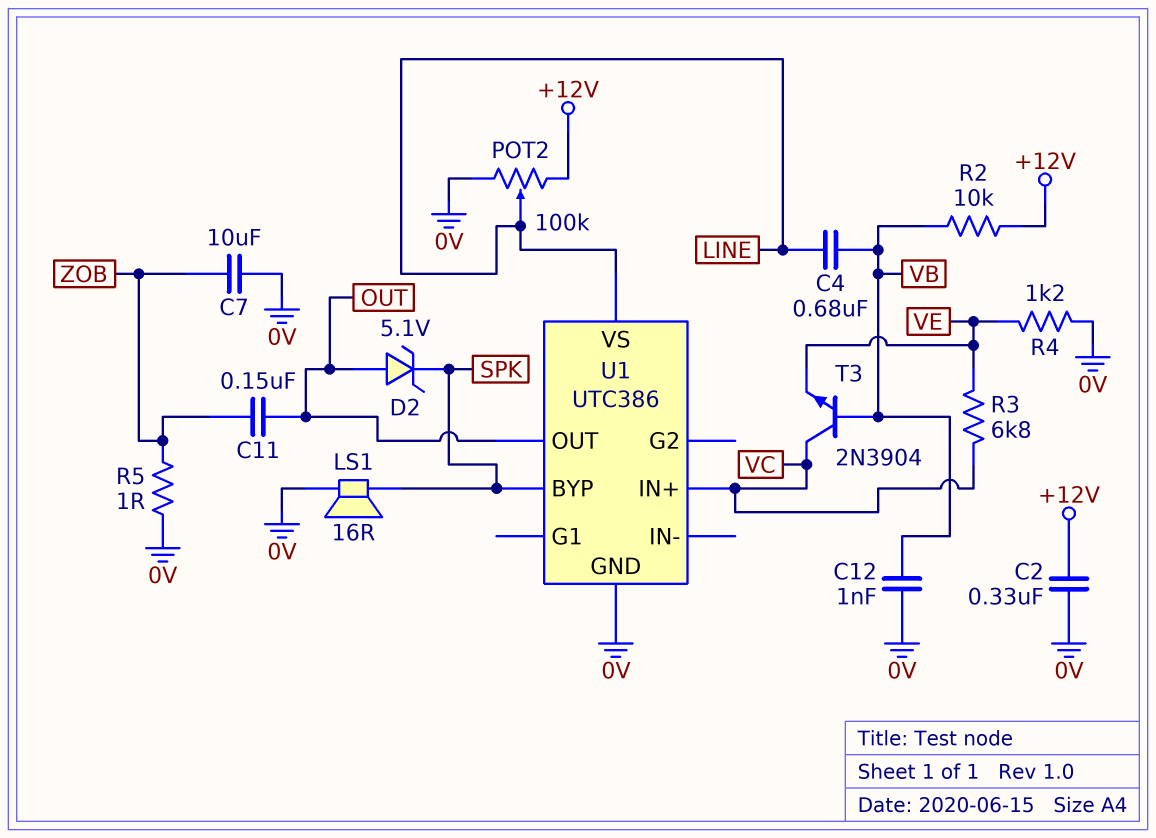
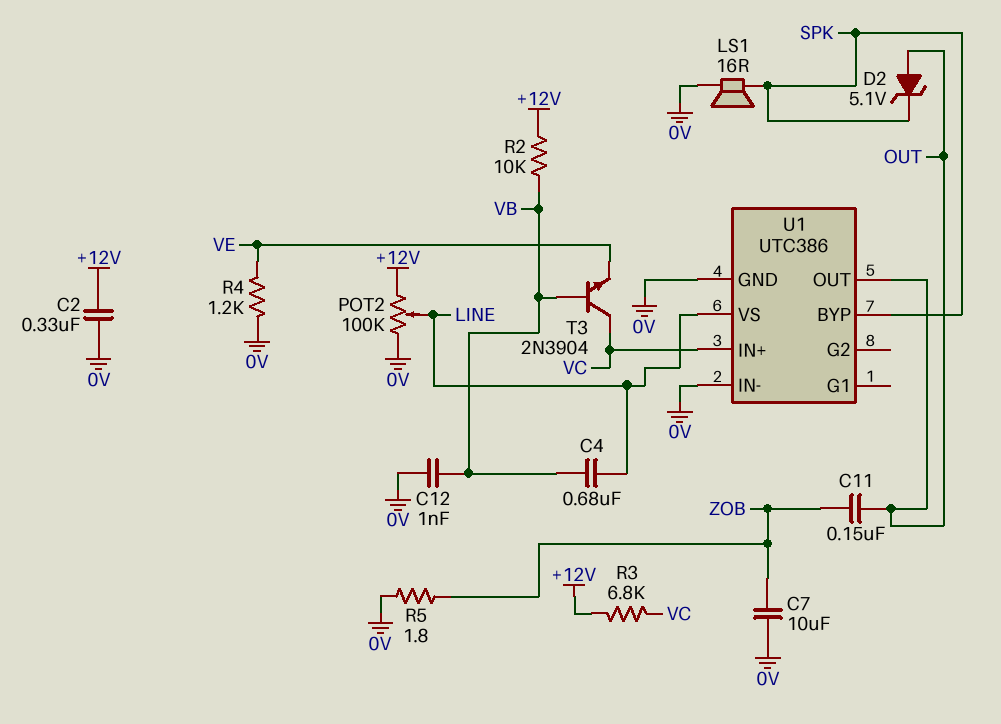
R3: 6.8k (VC, VE) -> 6.8k (+12V, VC)
R5: 1 (0V, ZOB) -> 1.8 (0V, ZOB)
U1 pin IN-: none -> 0V

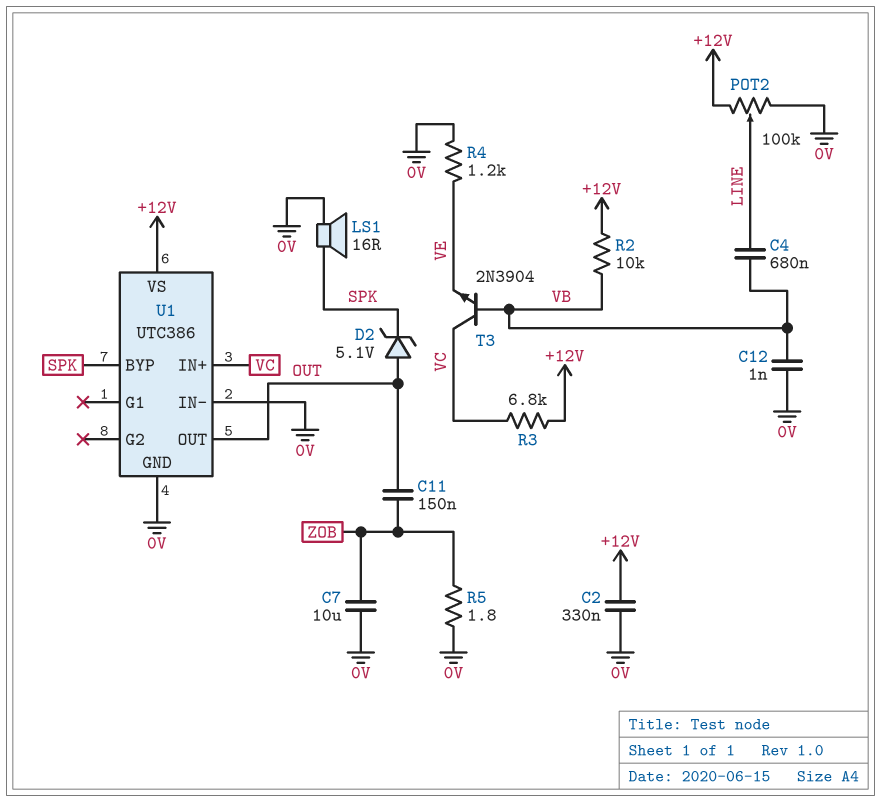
U1 pin VS: LINE -> +12V

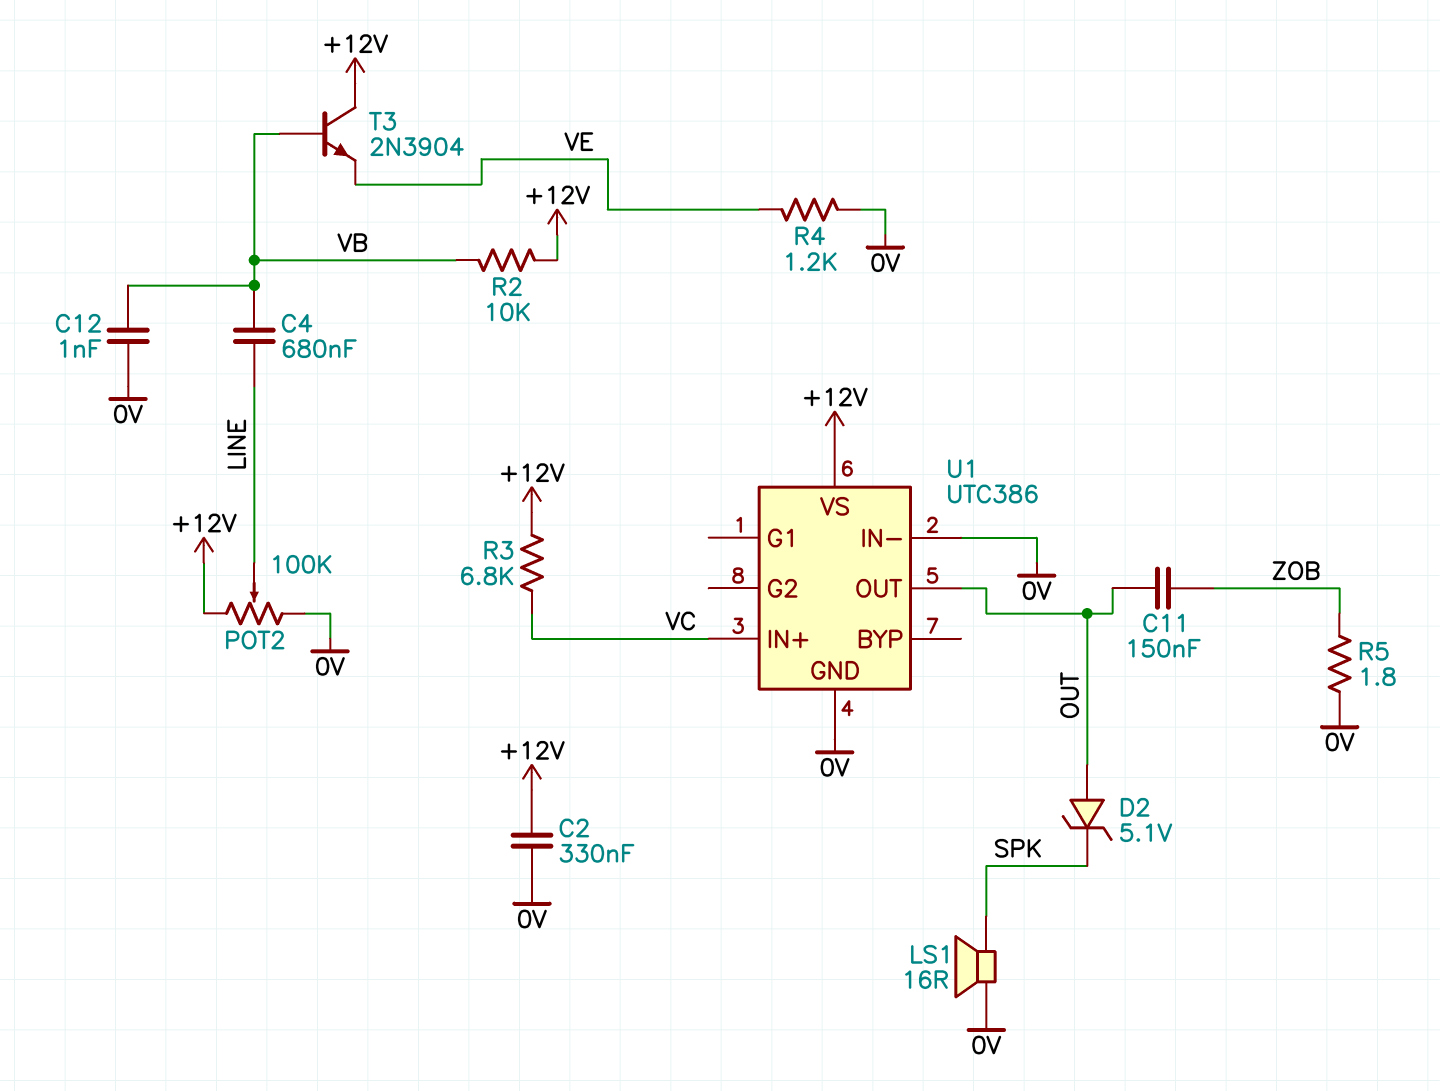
C7: 10uF (0V, ZOB) -> none
T3: NPN 2N3904 (B VB, C VC, E VE) -> NPN 2N3904 (B VB, C +12V, E VE)
U1 pin BYP: SPK -> none

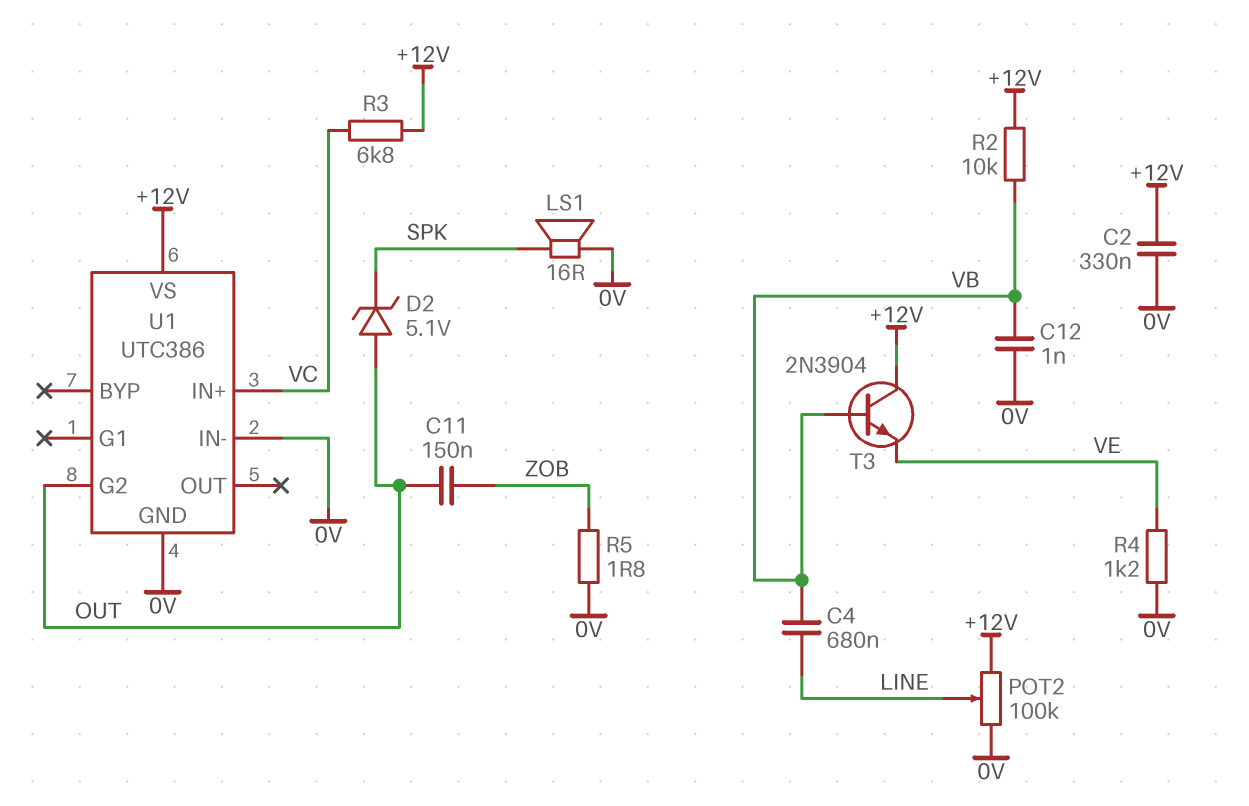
U1 pin G2: none -> OUT
U1 pin OUT: OUT -> none

